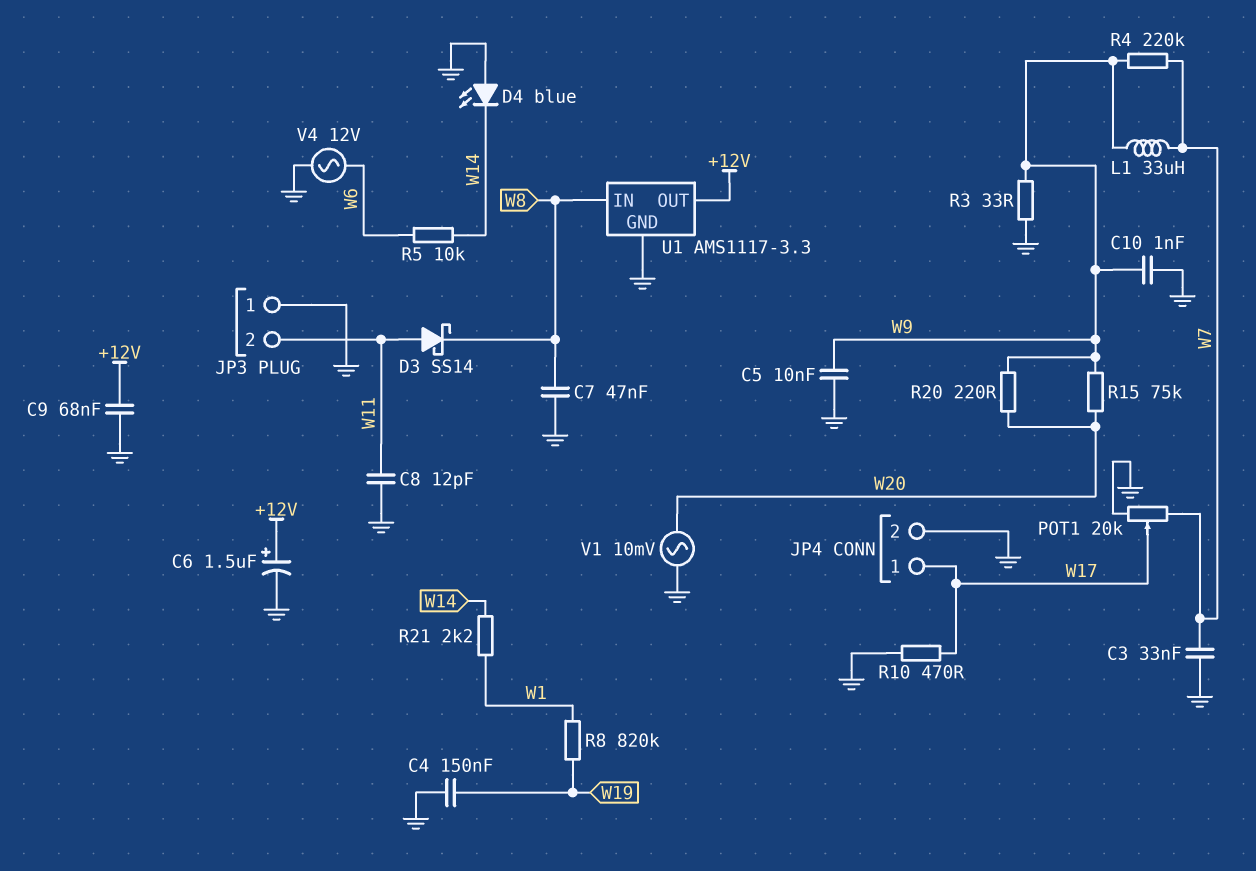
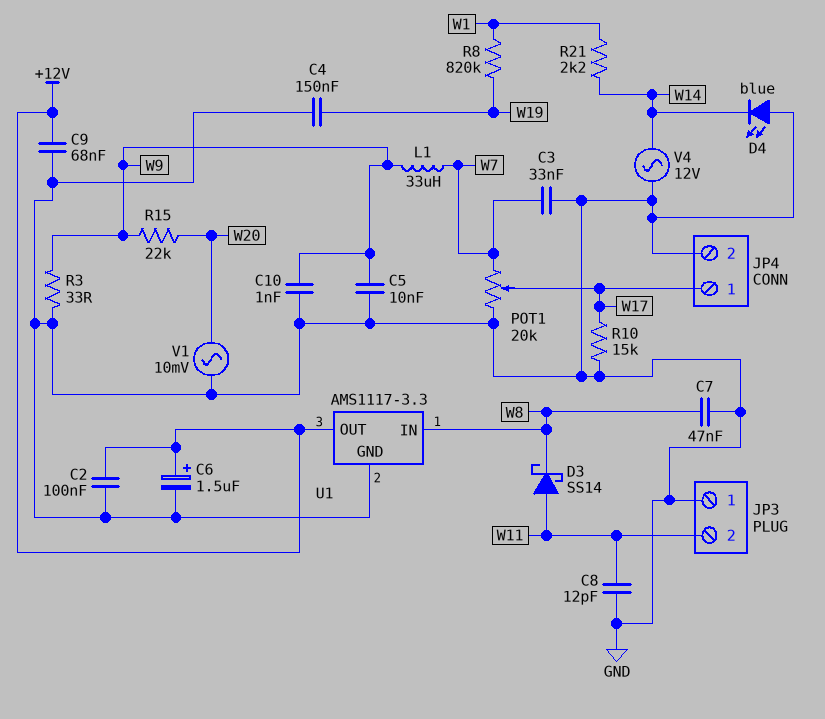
C2: none -> 100nF (+12V, GND)
R4: 220k (W7, W9) -> none
R5: 10k (W6, W14) -> none
R10: 470 (GND, W17) -> 15k (GND, W17)
R15: 75k (W9, W20) -> 22k (W9, W20)
R20: 220 (W9, W20) -> none
V4: AC 12V (GND, W6) -> AC 12V (GND, W14)

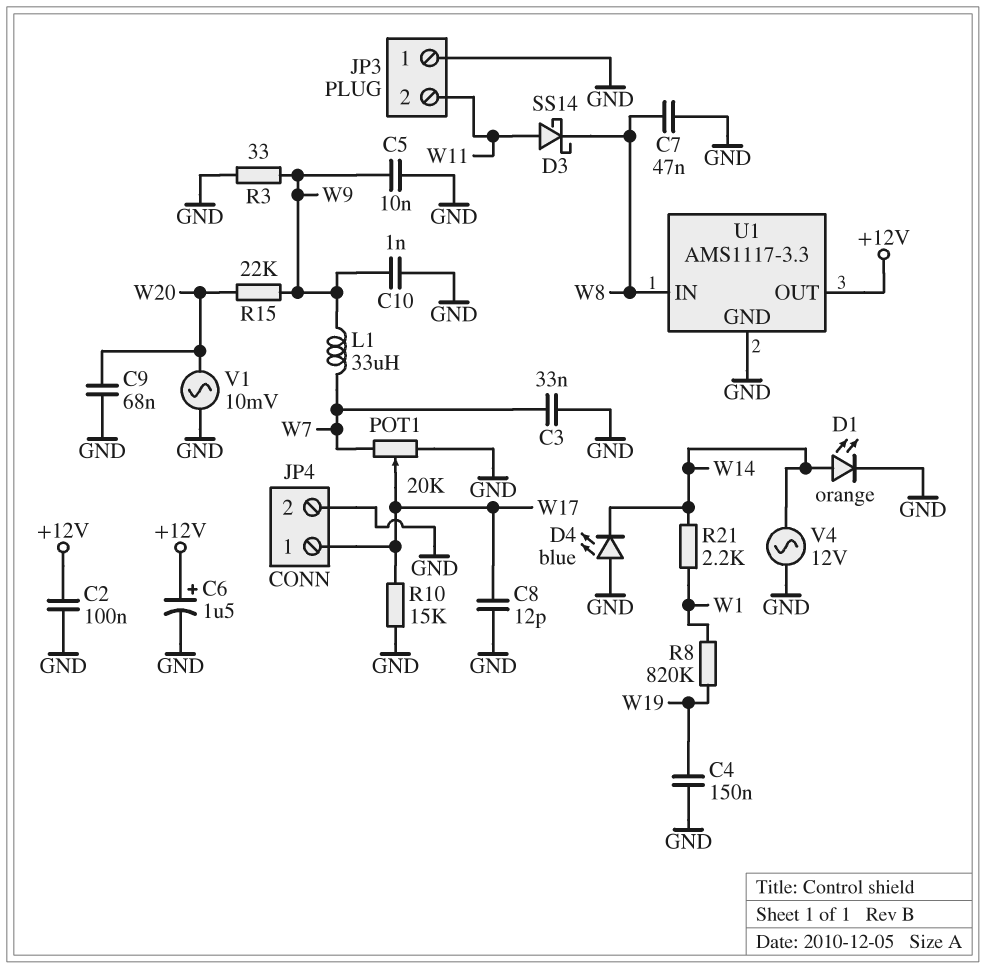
C8: 12pF (GND, W11) -> 12pF (GND, W17)
C9: 68nF (+12V, GND) -> 68nF (GND, W20)
D1: none -> LED orange (A W14, K GND)

